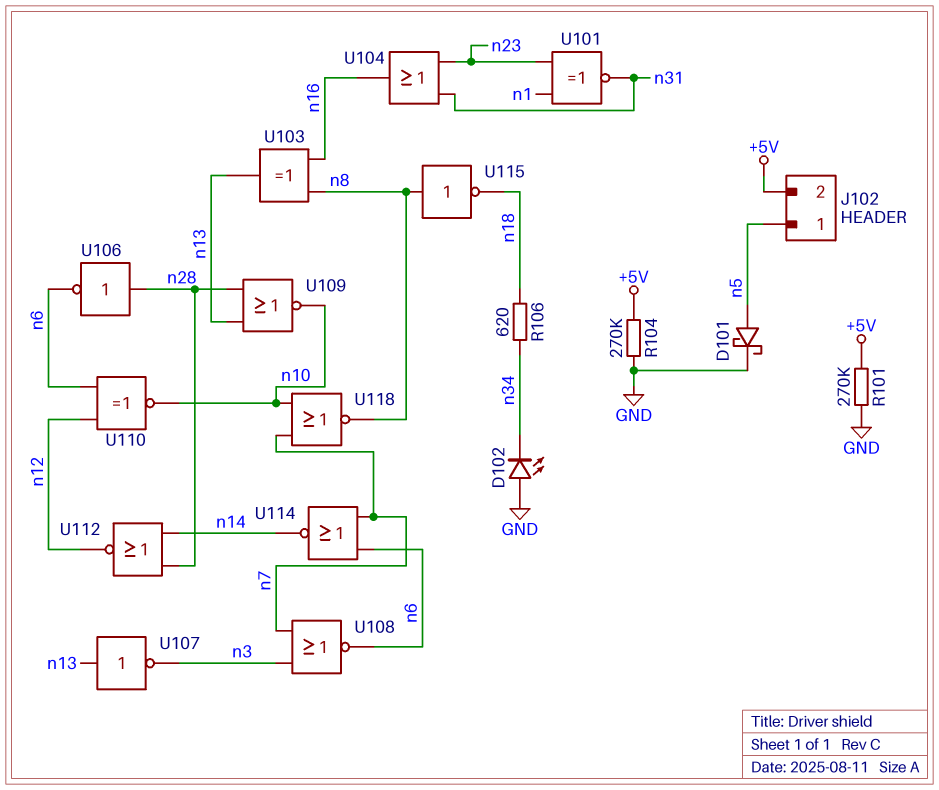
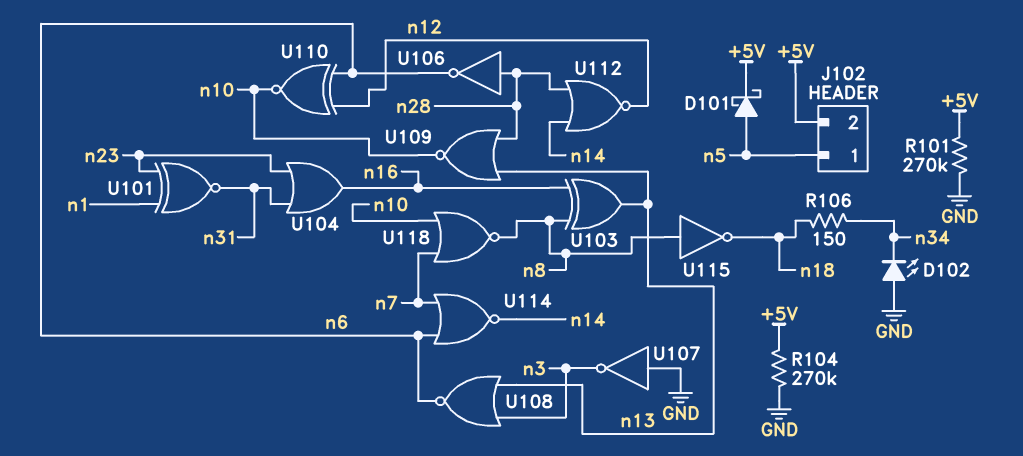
D101: schottky (A n5, K GND) -> schottky (A n5, K +5V)
R106: 620 (n18, n34) -> 150 (n18, n34)
U107: NOT (in n13, out n3) -> NOT (in GND, out n3)
U108: NOR (in n3, in n7, out n6) -> NOR (in n3, in n13, out n6)

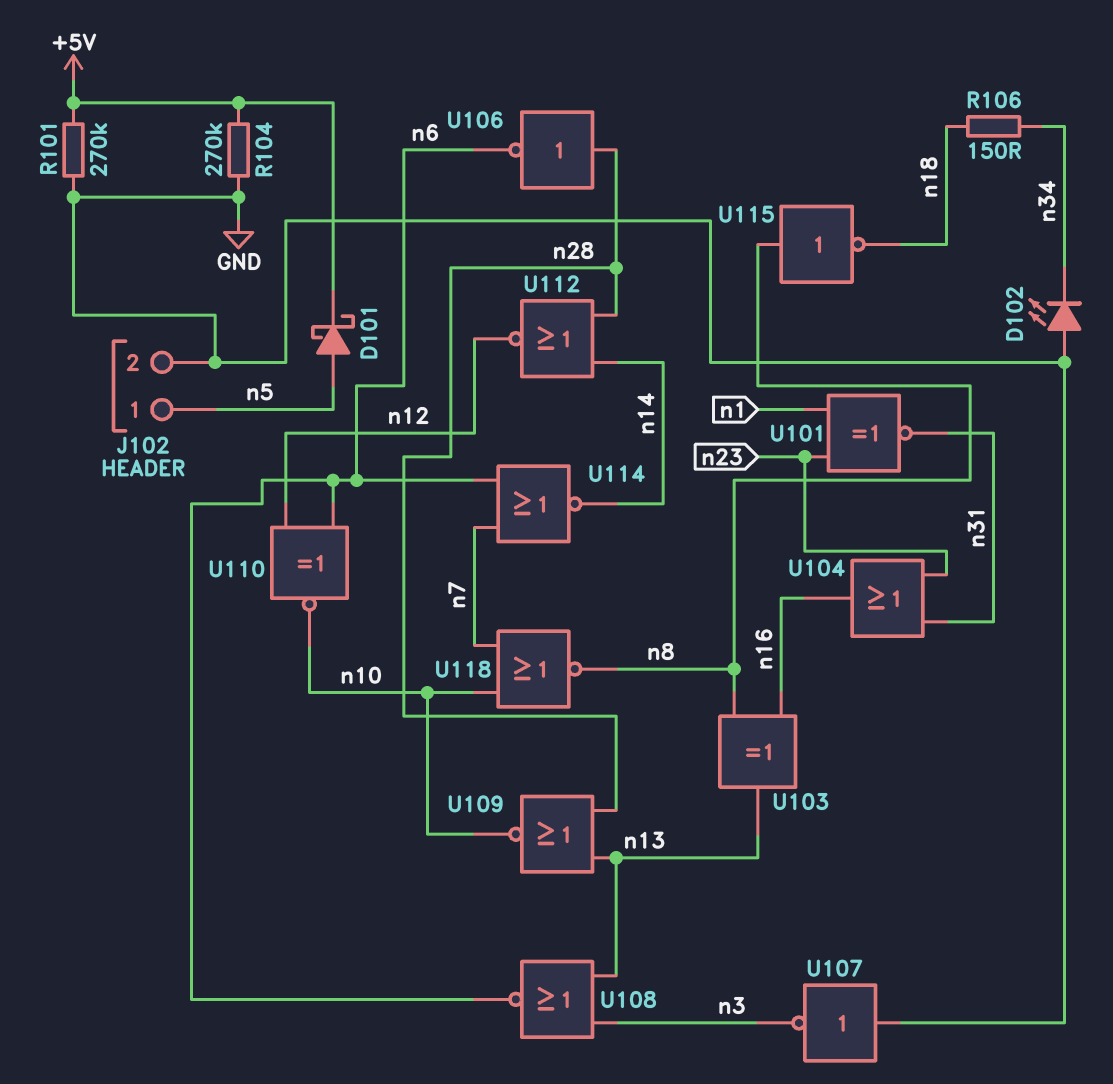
J102 pin 2: +5V -> GND

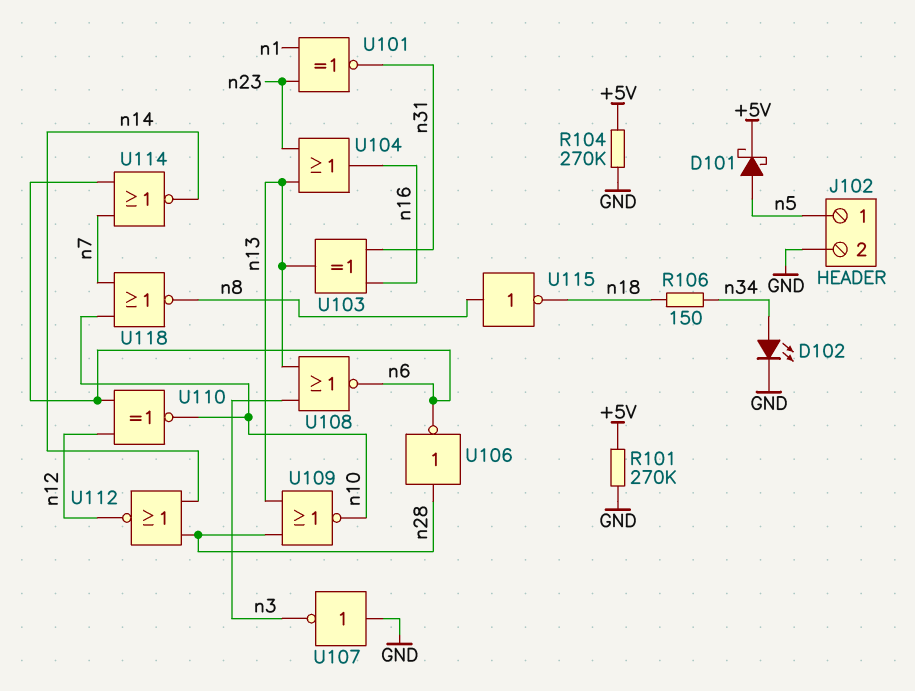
D102: LED (A GND, K n34) -> LED (A n34, K GND)
U103: XOR (in n8, in n16, out n13) -> XOR (in n16, in n31, out n13)
U104: OR (in n23, in n31, out n16) -> OR (in n13, in n23, out n16)

